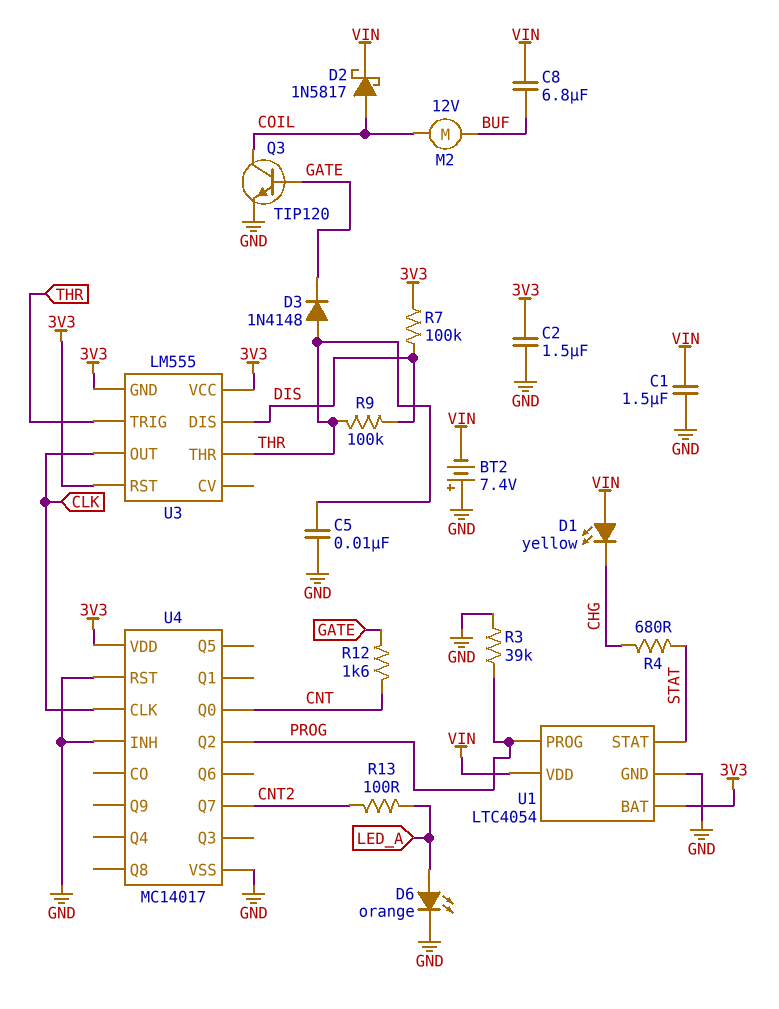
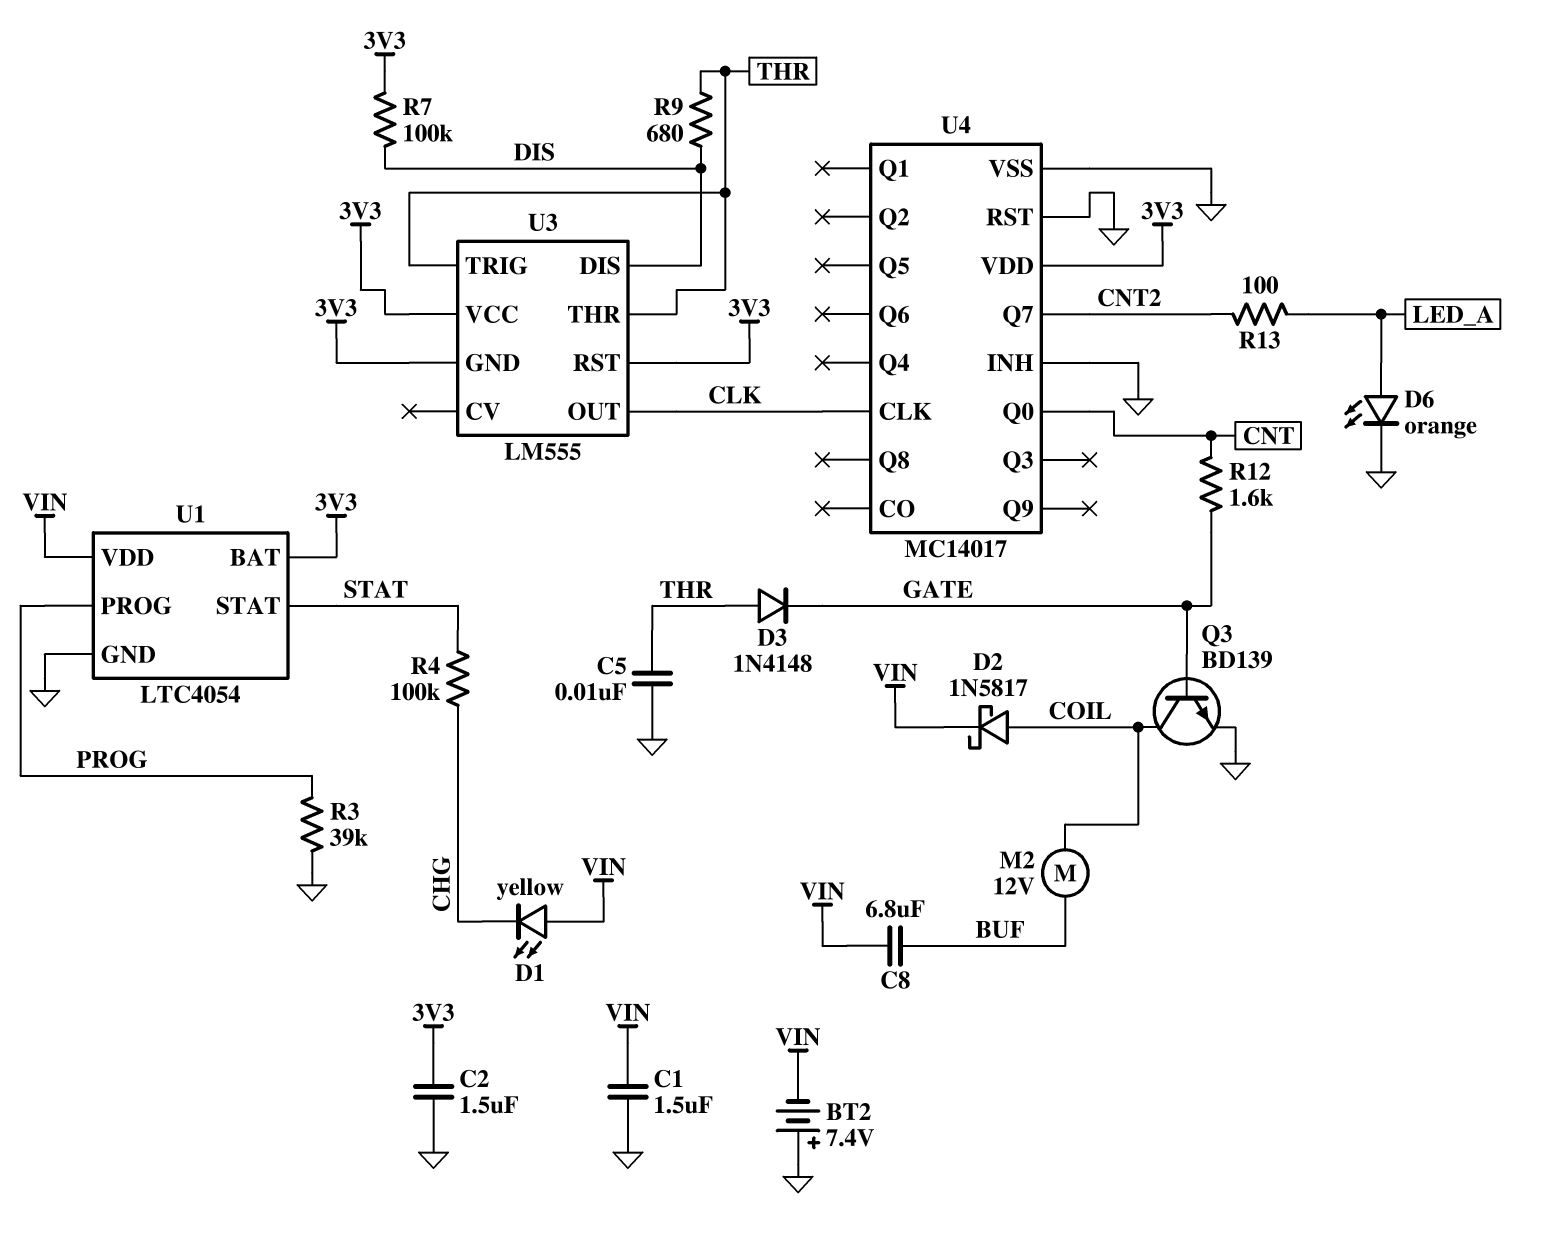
Q3: NPN TIP120 (B GATE, C COIL, E GND) -> NPN BD139 (B GATE, C COIL, E GND)
R4: 680 (CHG, STAT) -> 100k (CHG, STAT)
R9: 100k (DIS, THR) -> 680 (DIS, THR)
U4 pin Q2: PROG -> none

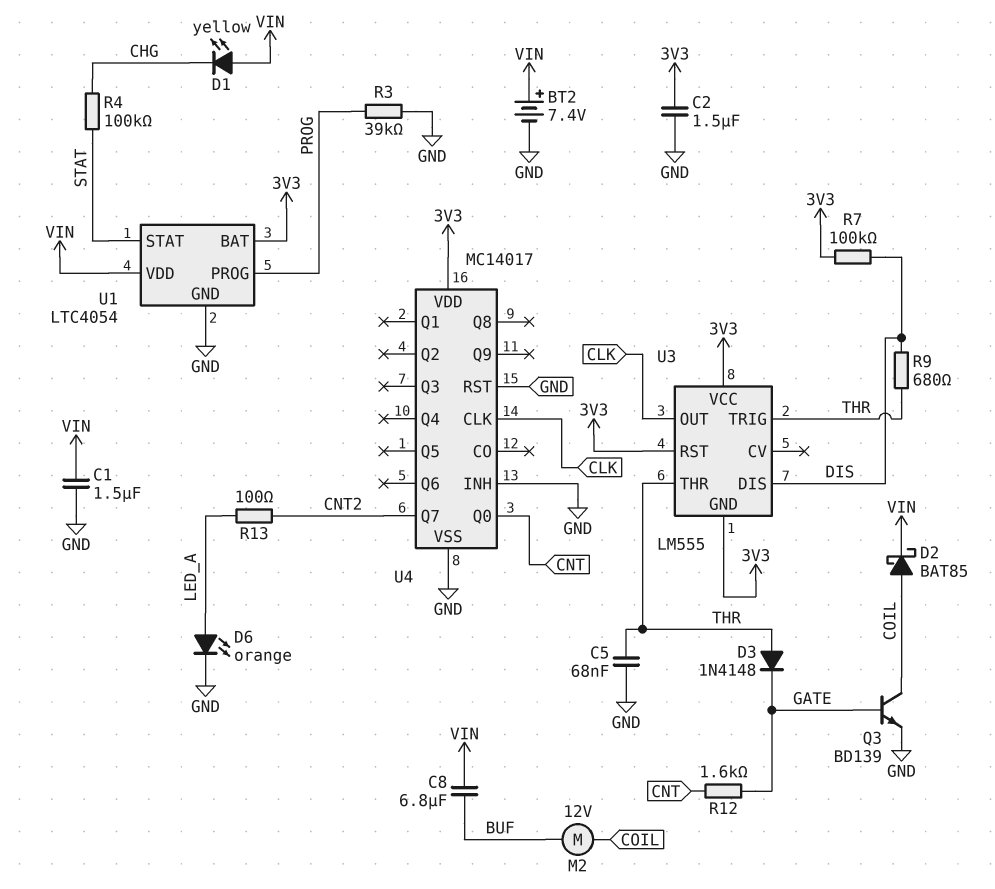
BT2: 7.4V (plus GND, minus VIN) -> 7.4V (plus VIN, minus GND)
C5: 10nF (GND, THR) -> 68nF (GND, THR)
D2: schottky 1N5817 (A COIL, K VIN) -> schottky BAT85 (A COIL, K VIN)

